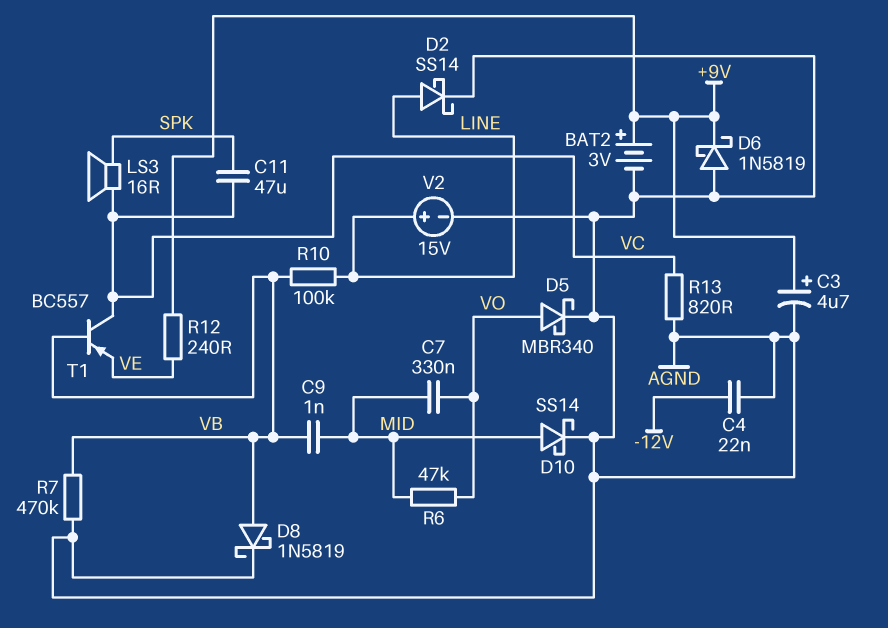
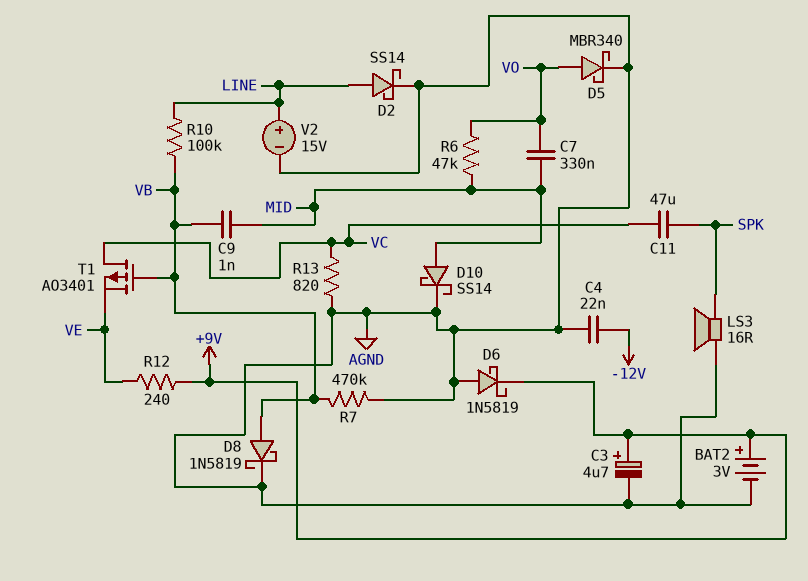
LS3: speaker 16R (SPK, VC) -> speaker 16R (AGND, SPK)
T1: PNP BC557 (B VB, C VC, E VE) -> PMOS AO3401 (G VB, D VC, S VE)

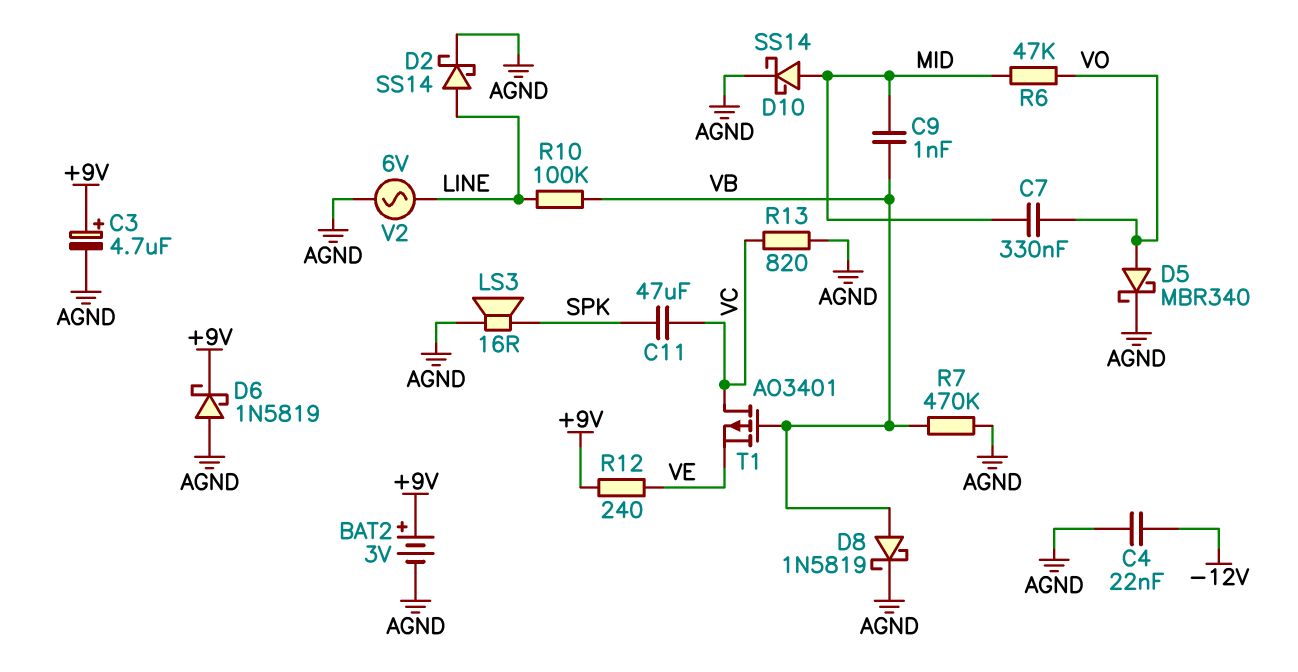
V2: 15V (plus LINE, minus AGND) -> AC 6V (AGND, LINE)

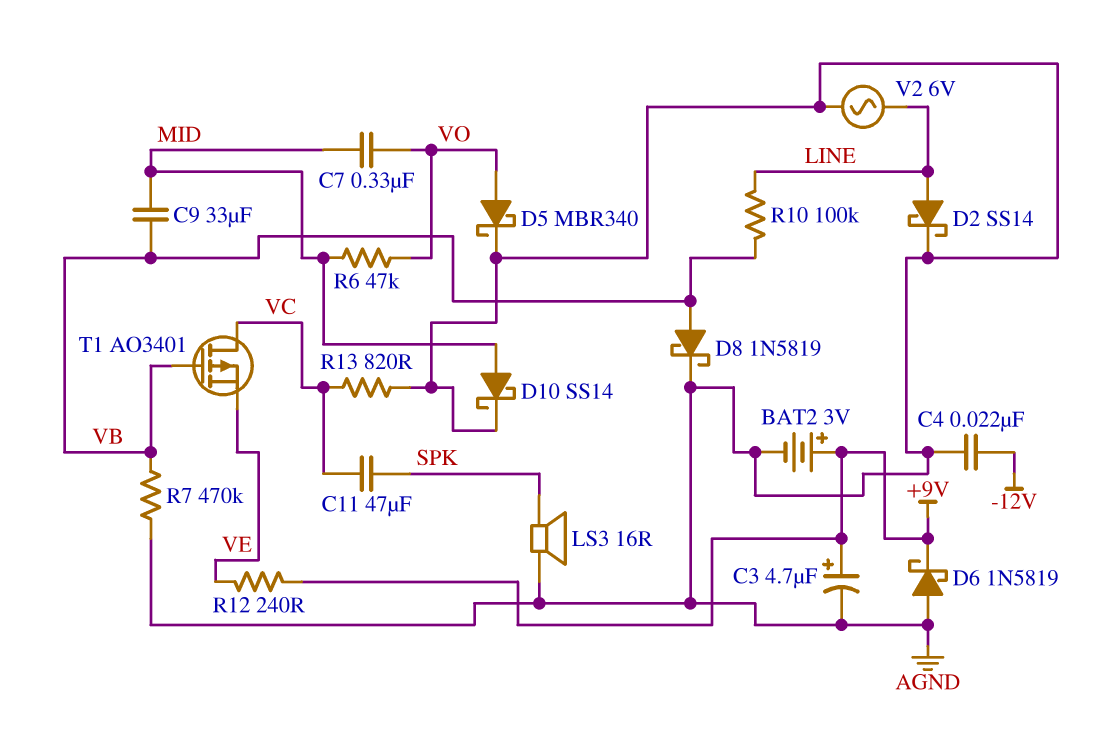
C9: 1nF (MID, VB) -> 33uF (MID, VB)

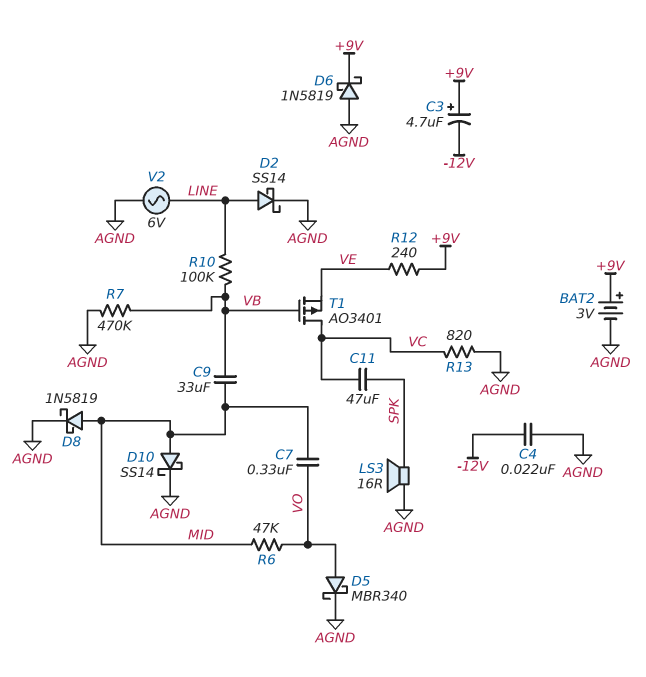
C3: 4.7uF (plus +9V, minus AGND) -> 4.7uF (plus +9V, minus -12V)
D8: schottky 1N5819 (A VB, K AGND) -> schottky 1N5819 (A MID, K AGND)

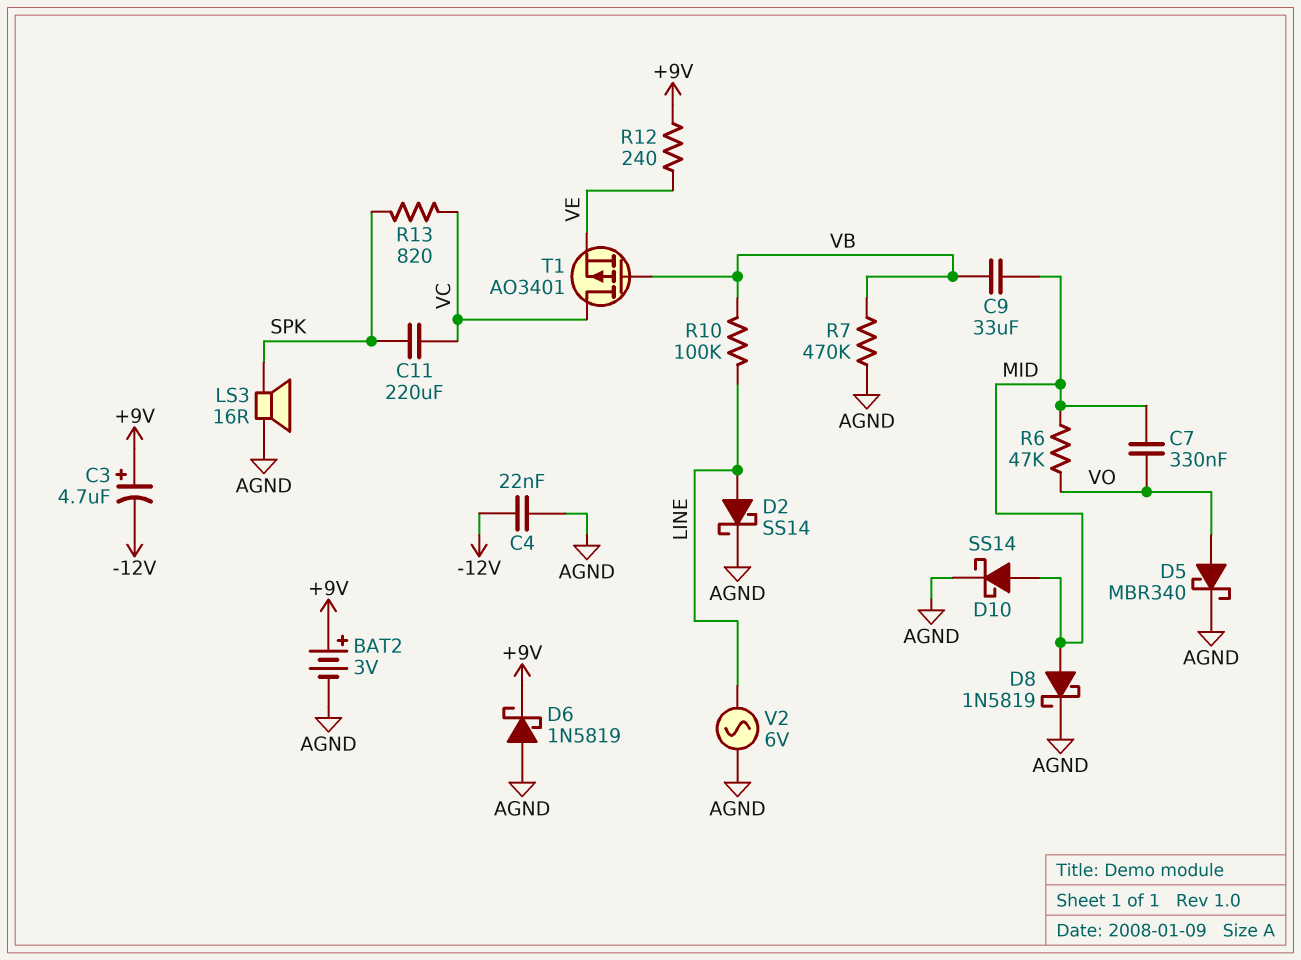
C11: 47uF (SPK, VC) -> 220uF (SPK, VC)
R13: 820 (AGND, VC) -> 820 (SPK, VC)

